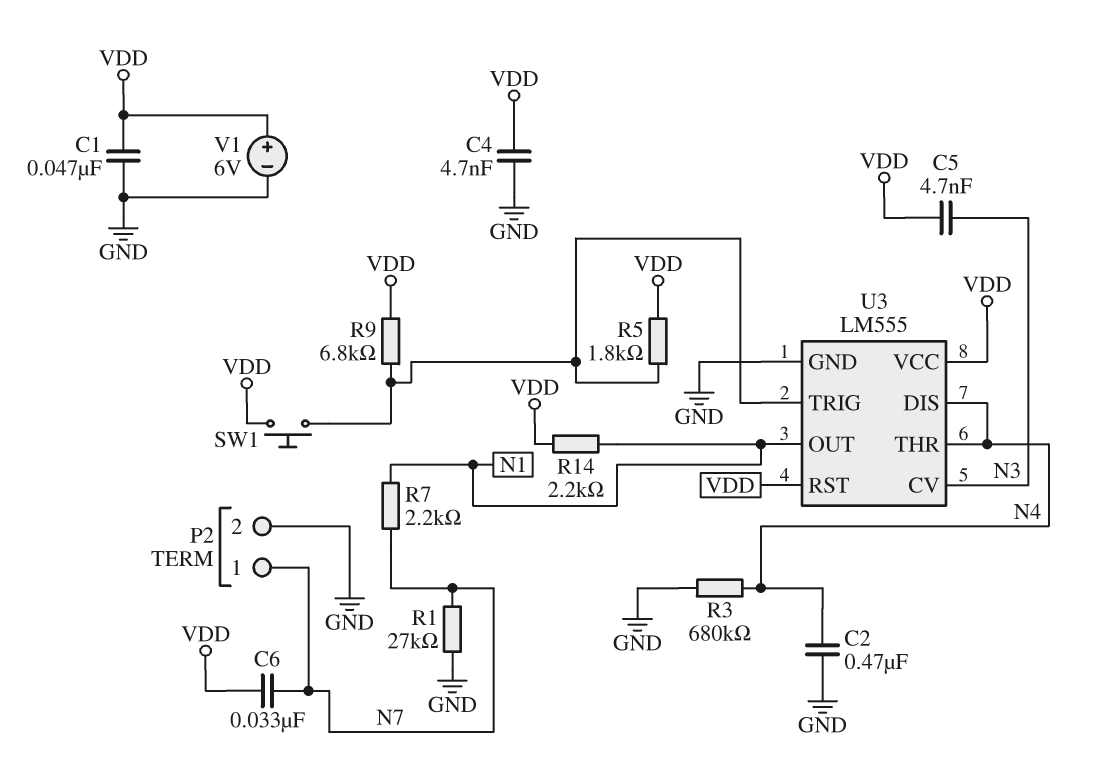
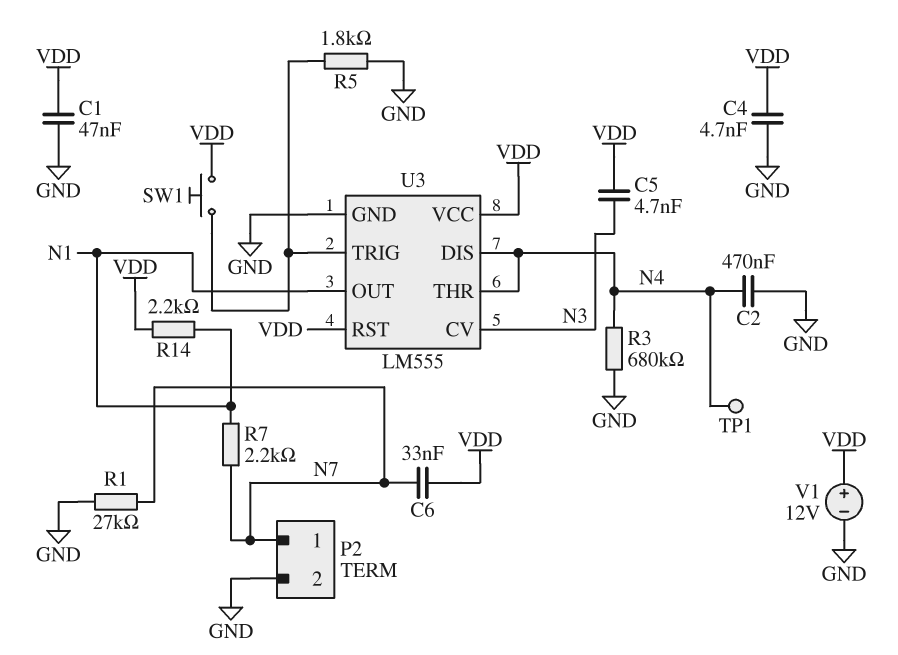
R5: 1.8k (U3/TRIG, VDD) -> 1.8k (GND, U3/TRIG)
R9: 6.8k (U3/TRIG, VDD) -> none
TP1: none -> test point (N4)
V1: 6V (plus VDD, minus GND) -> 12V (plus VDD, minus GND)

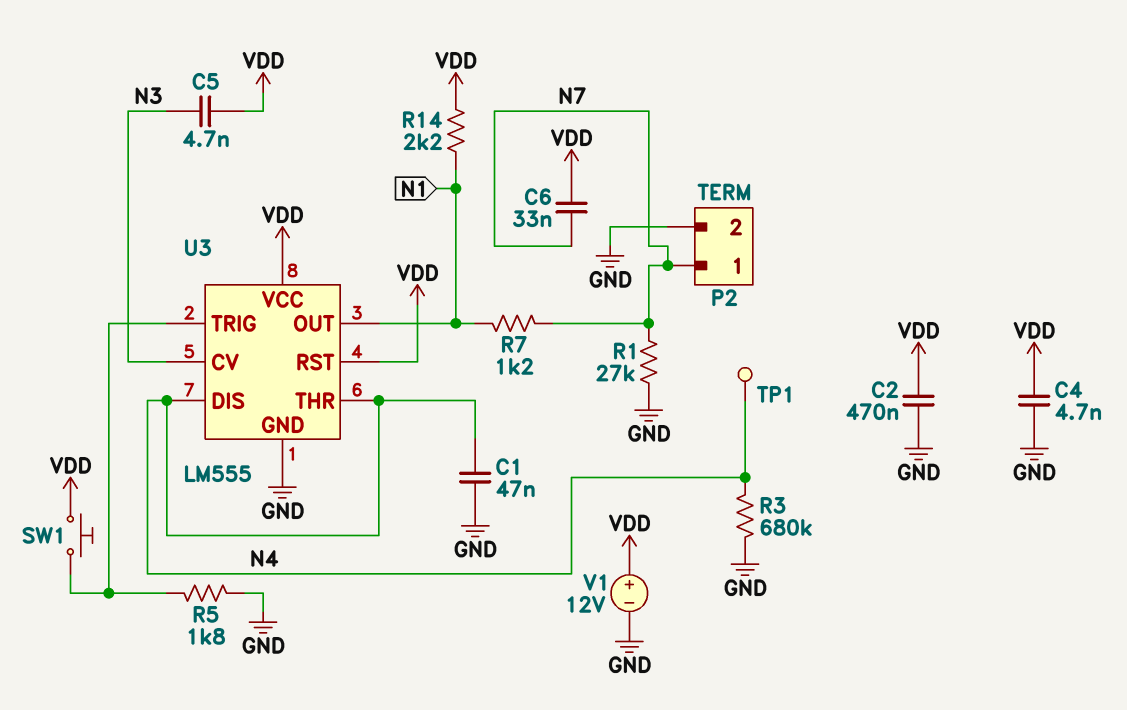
C1: 47nF (GND, VDD) -> 47nF (GND, N4)
C2: 470nF (GND, N4) -> 470nF (GND, VDD)
R7: 2.2k (N1, N7) -> 1.2k (N1, N7)

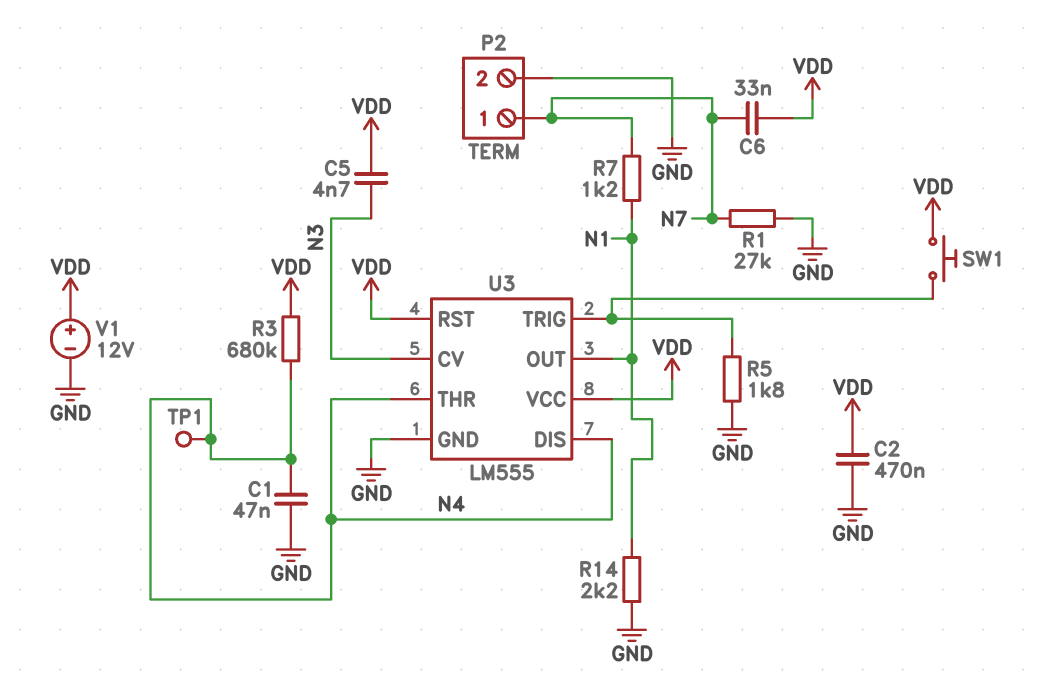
C4: 4.7nF (GND, VDD) -> none
R3: 680k (GND, N4) -> 680k (N4, VDD)
R14: 2.2k (N1, VDD) -> 2.2k (GND, N1)

